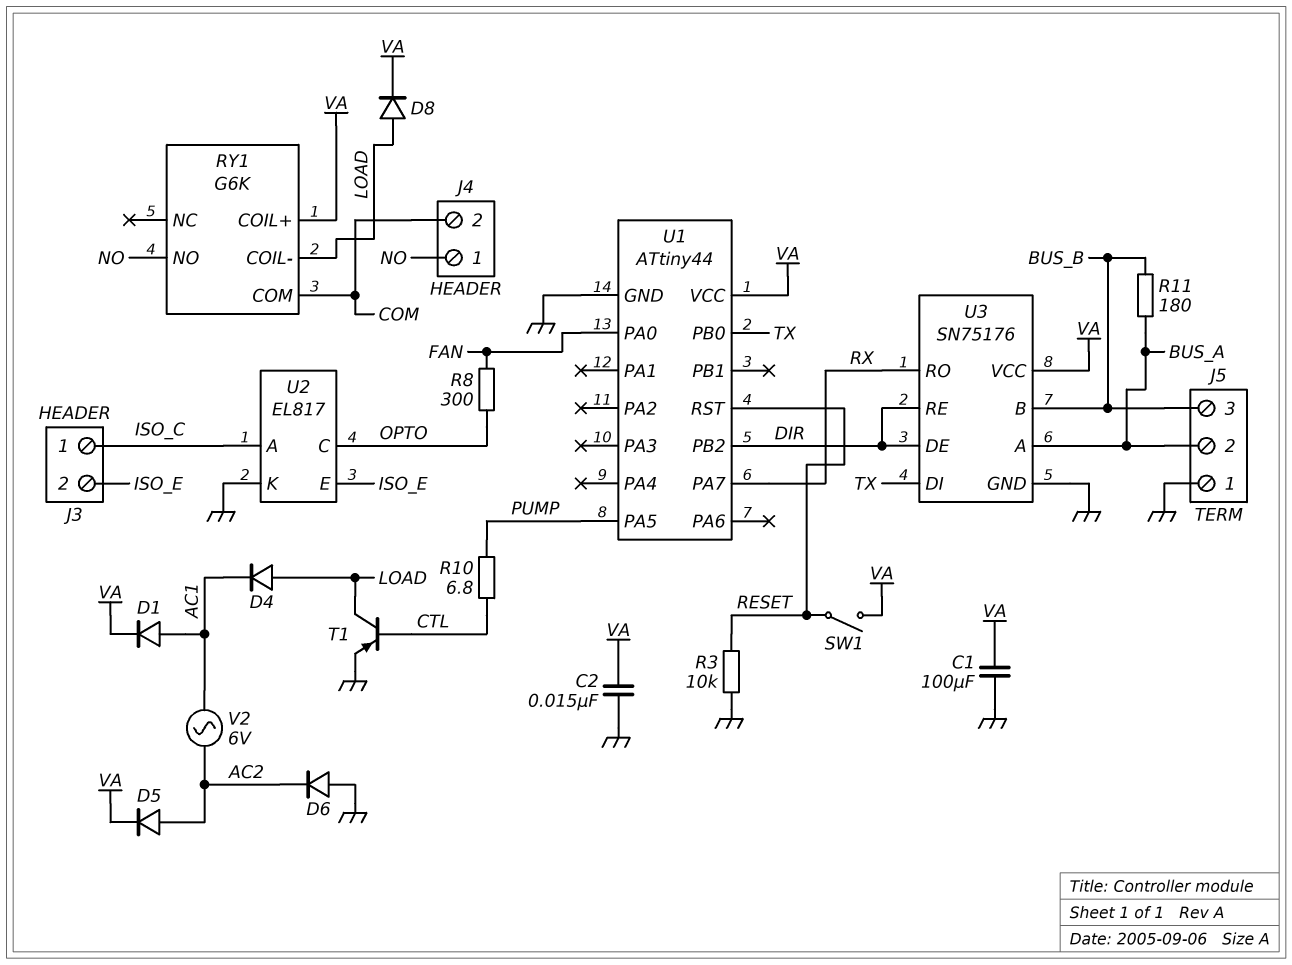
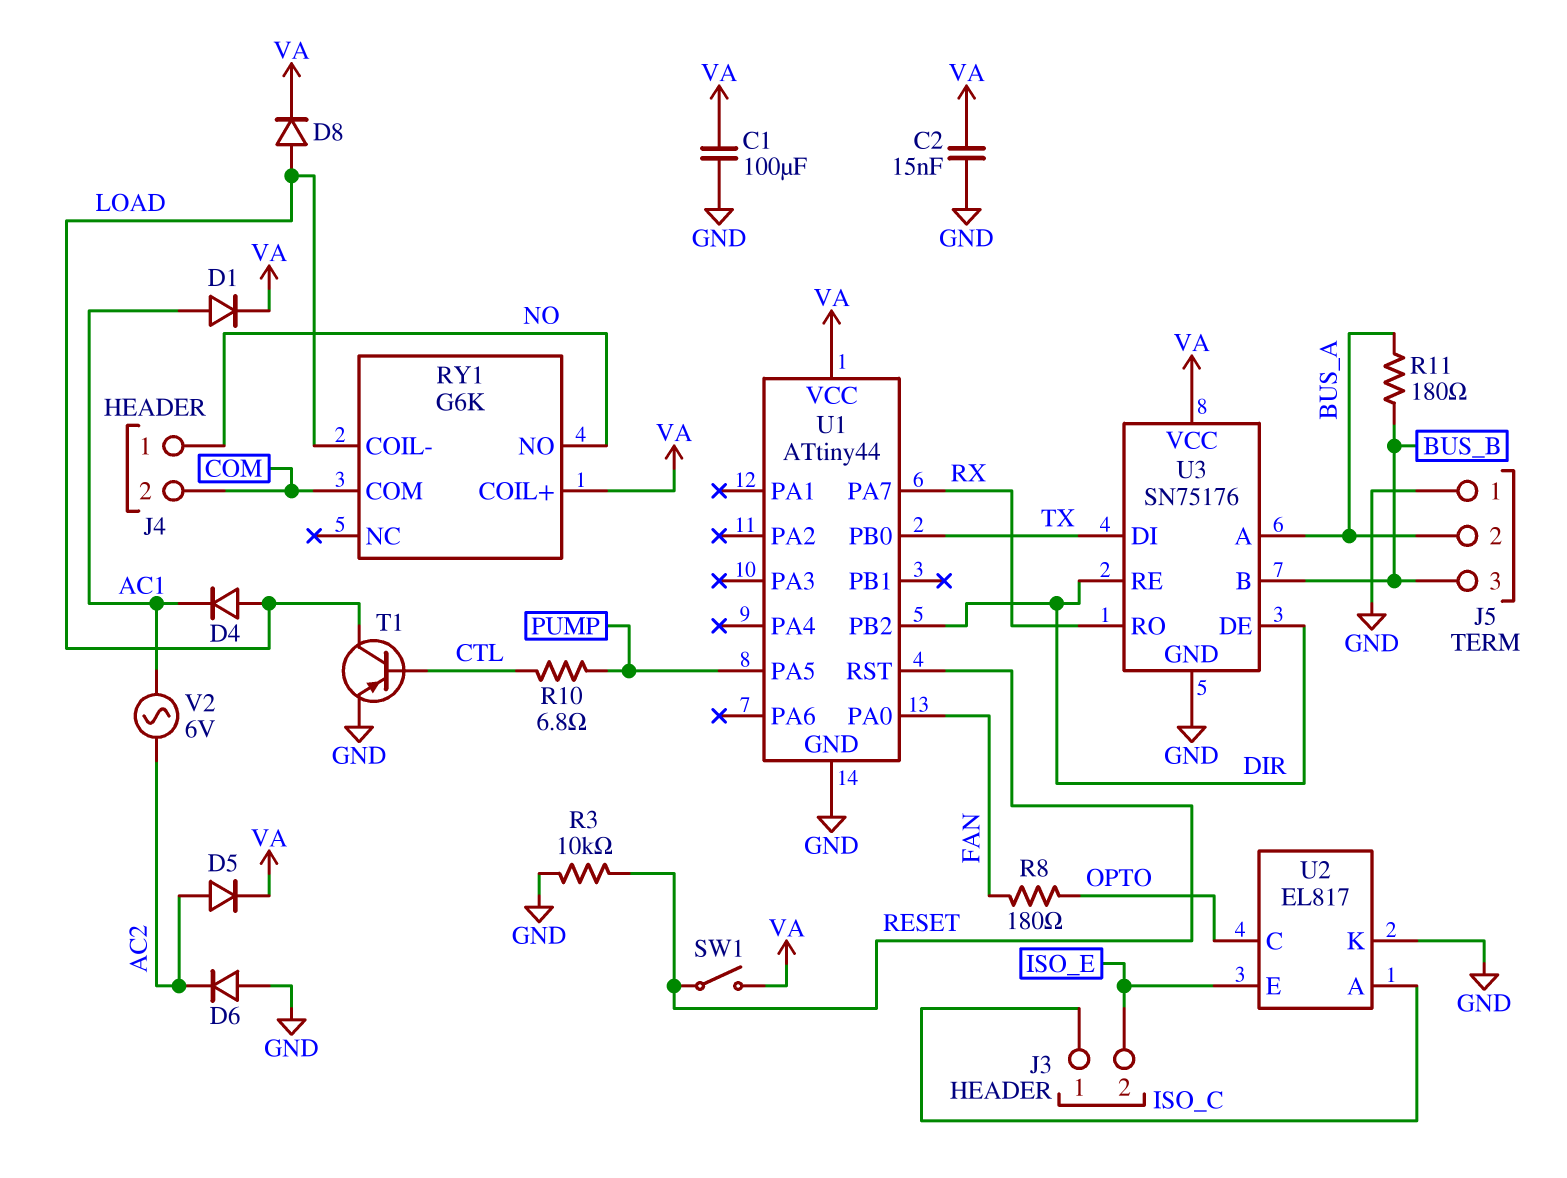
R8: 300 (FAN, OPTO) -> 180 (FAN, OPTO)

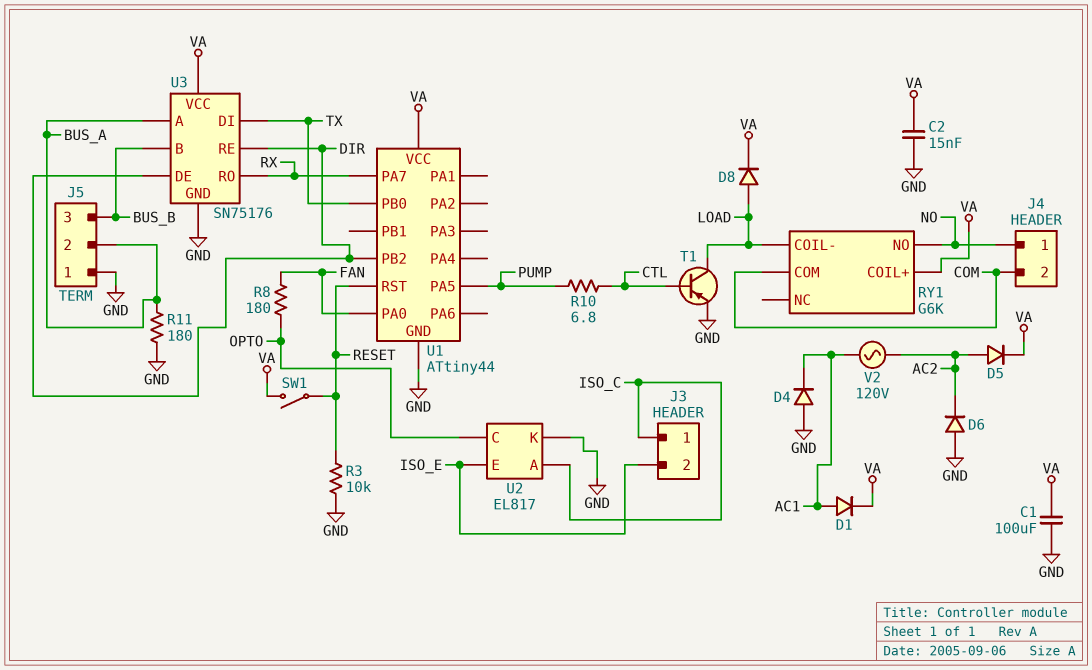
D4: diode (A LOAD, K AC1) -> diode (A GND, K AC1)
R11: 180 (BUS_A, BUS_B) -> 180 (BUS_A, GND)
V2: AC 6V (AC1, AC2) -> AC 120V (AC1, AC2)

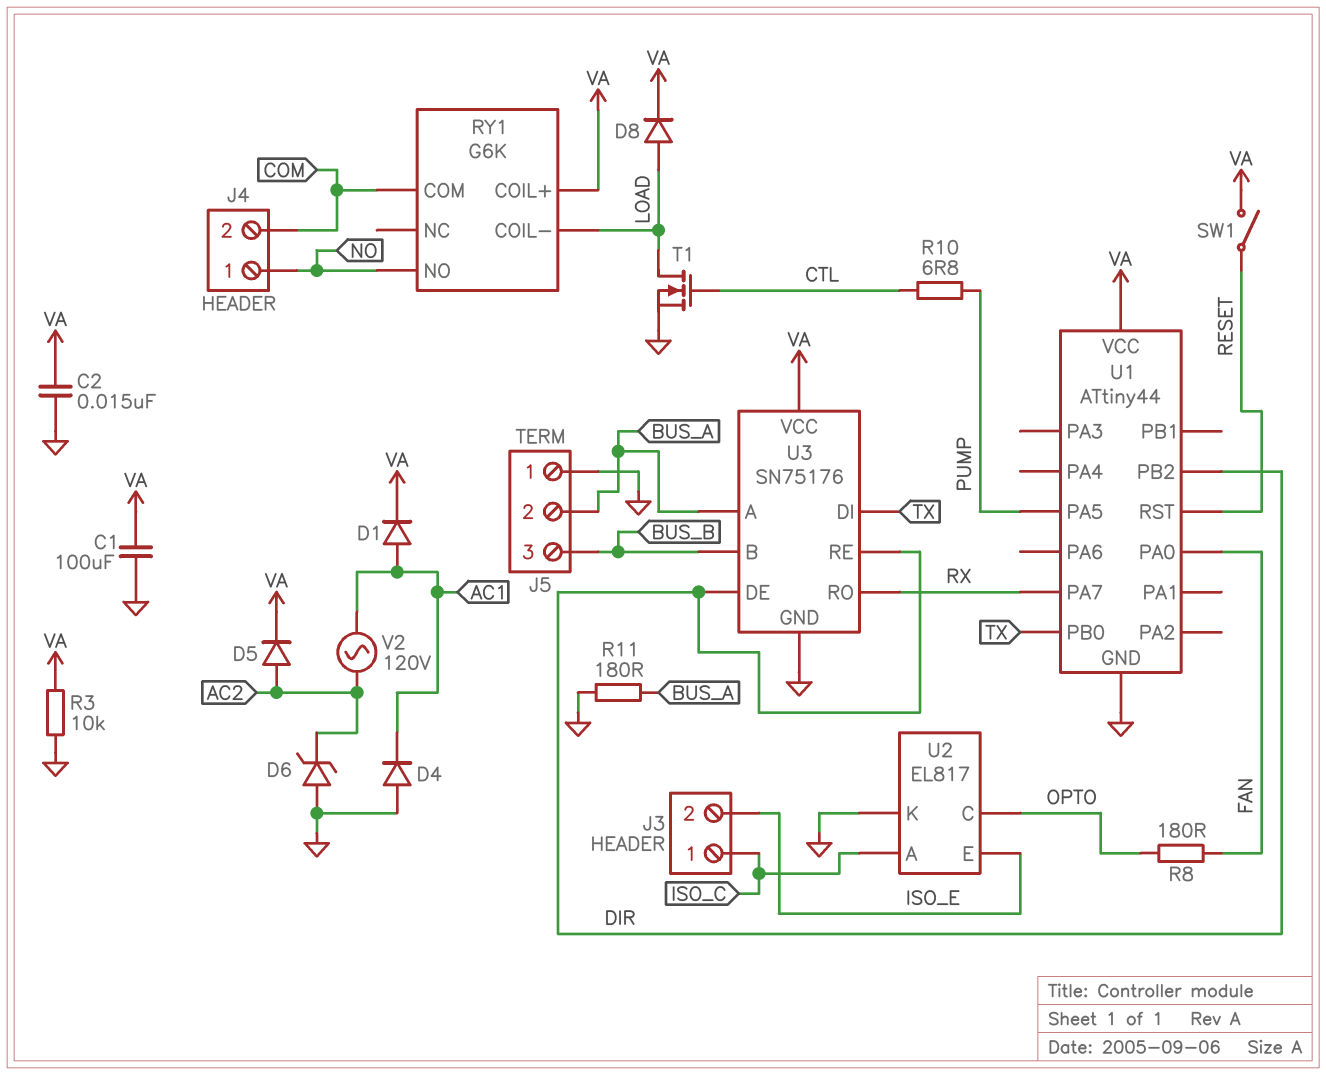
D6: diode (A GND, K AC2) -> zener (A GND, K AC2)
R3: 10k (GND, RESET) -> 10k (GND, VA)
T1: PNP (B CTL, C LOAD, E GND) -> NMOS (G CTL, D LOAD, S GND)

